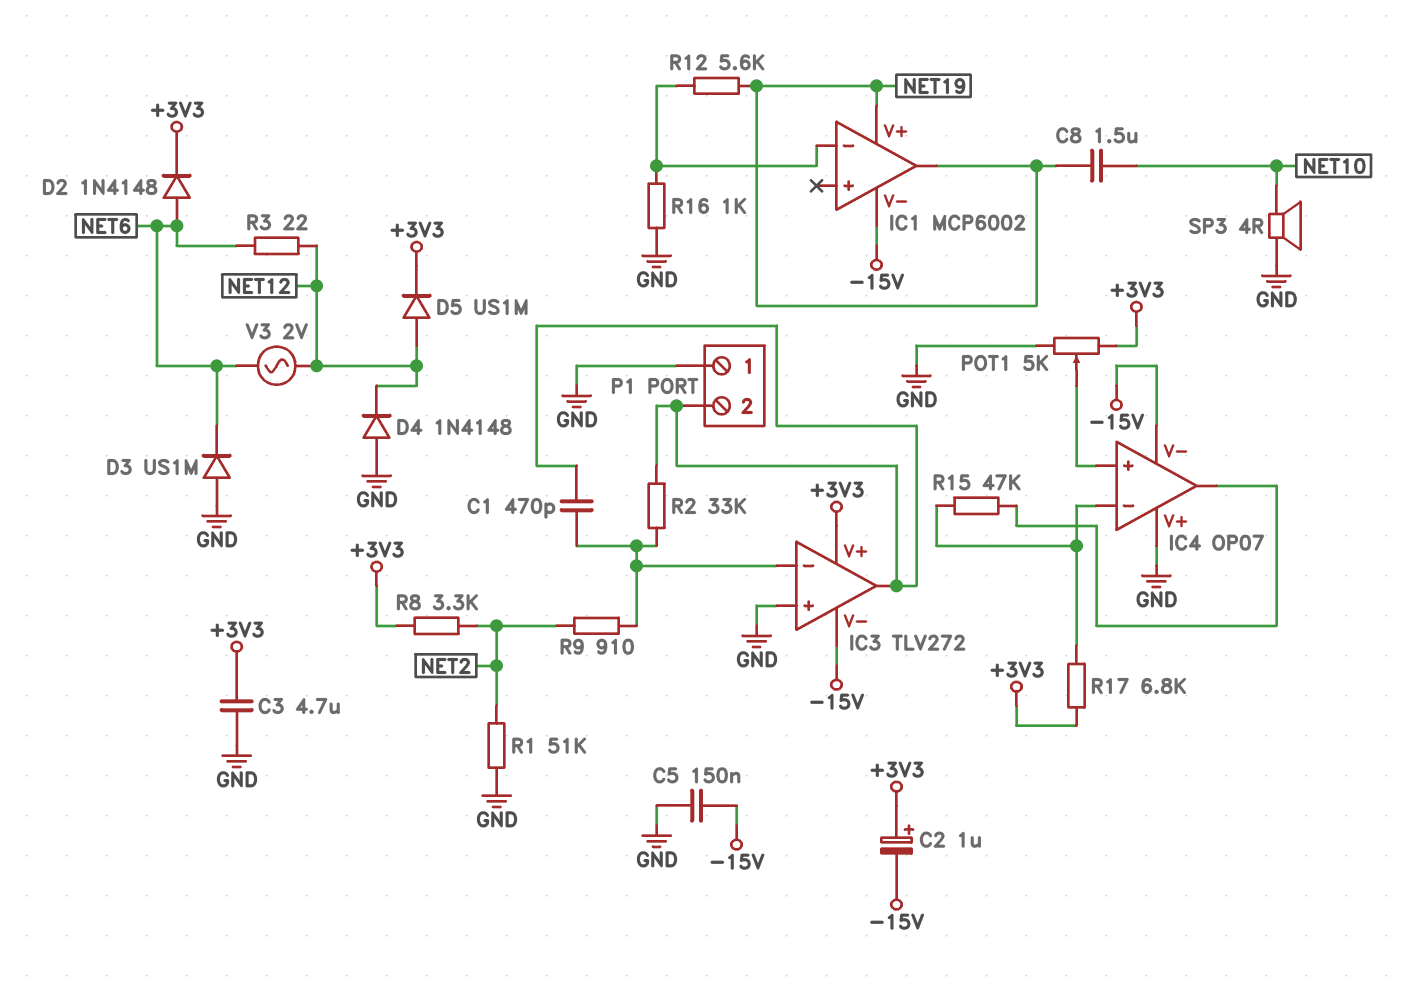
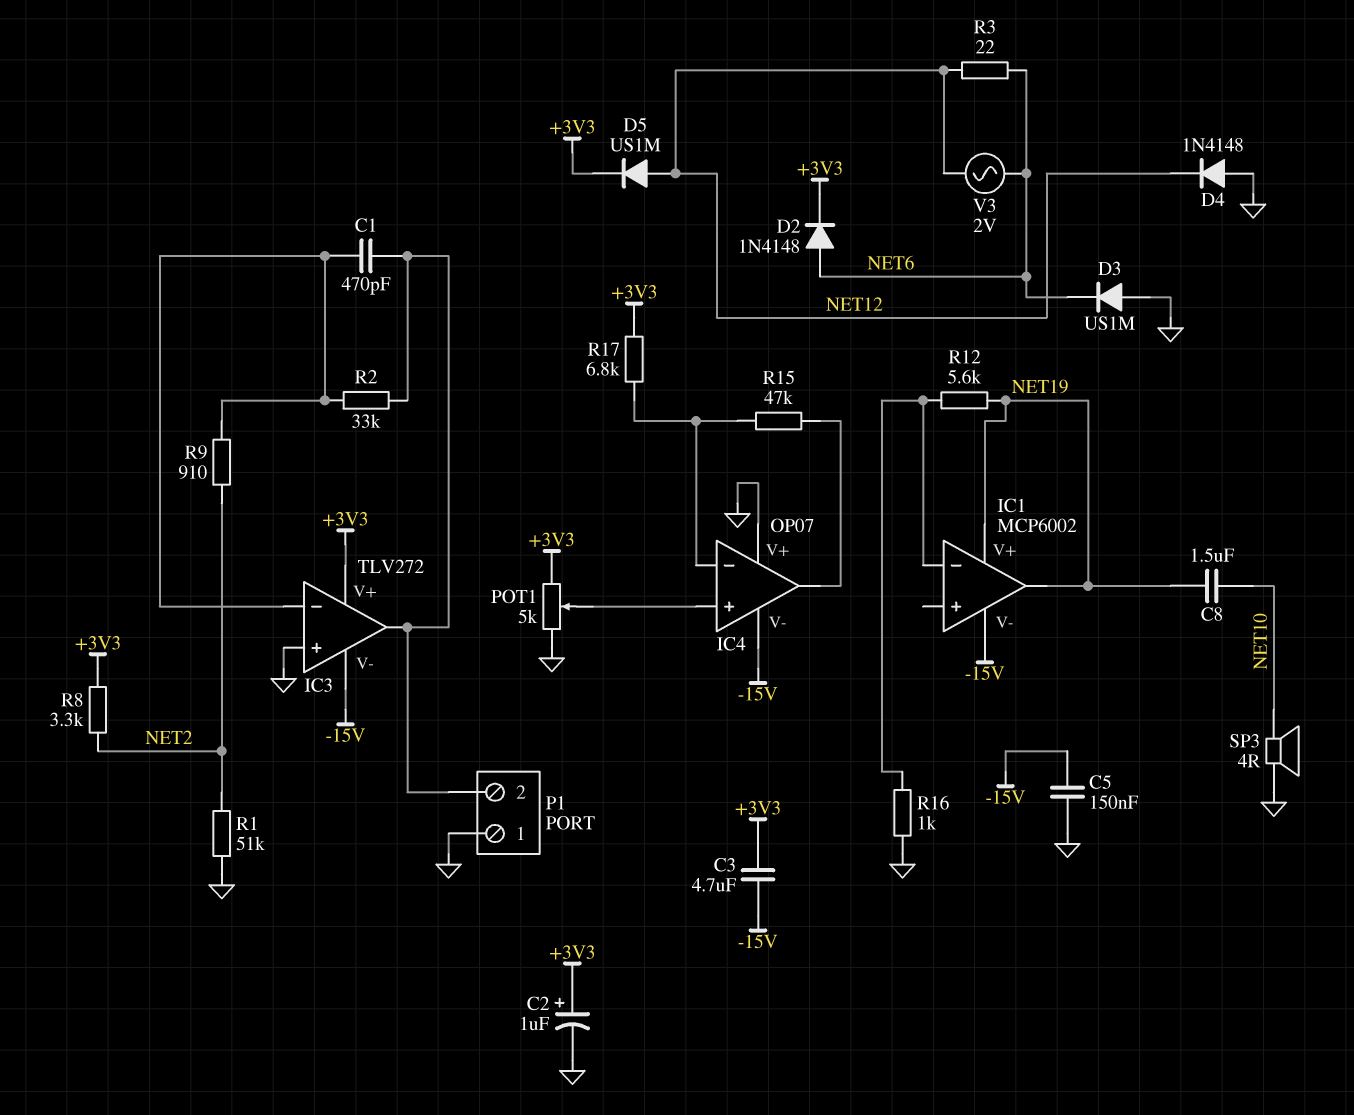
C2: 1uF (plus +3V3, minus -15V) -> 1uF (plus +3V3, minus GND)
C3: 4.7uF (+3V3, GND) -> 4.7uF (+3V3, -15V)

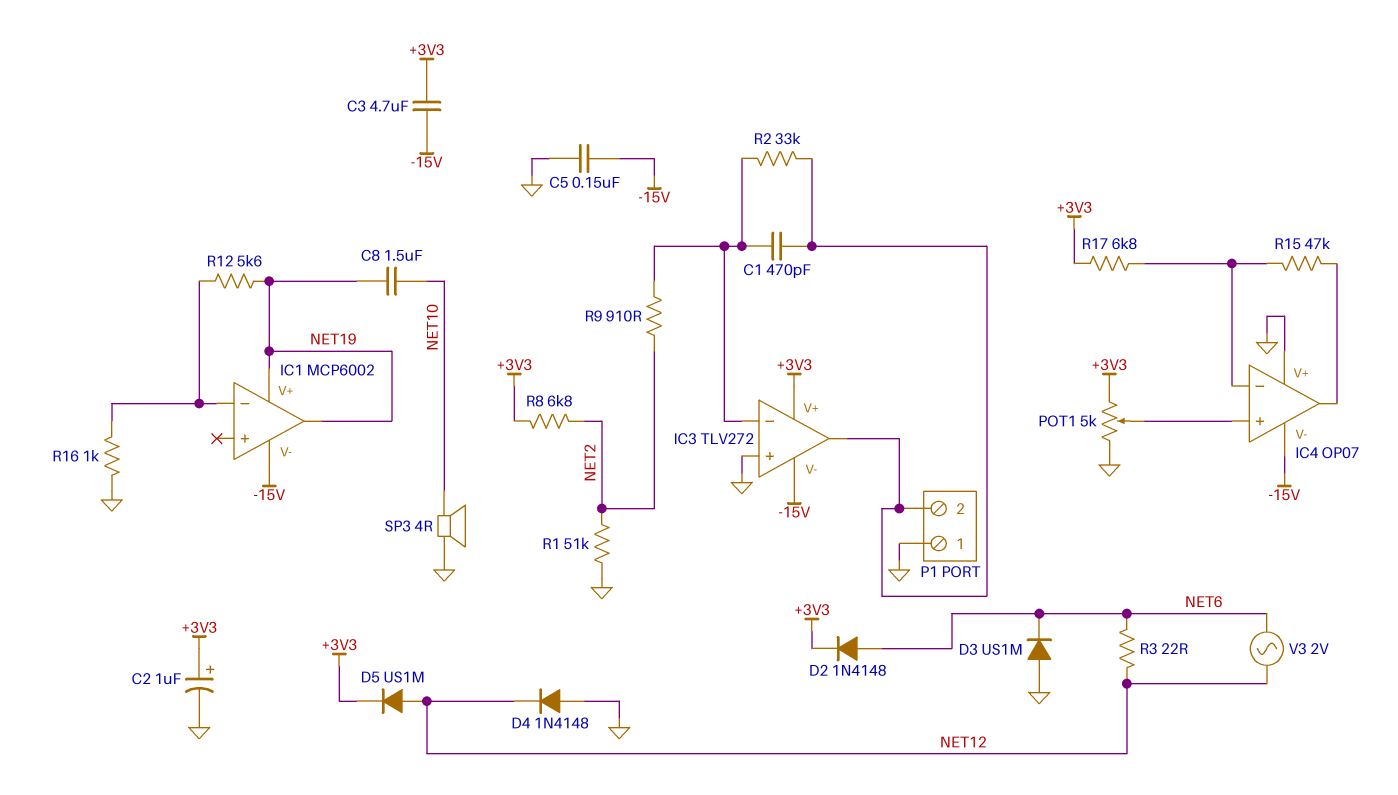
R8: 3.3k (+3V3, NET2) -> 6.8k (+3V3, NET2)

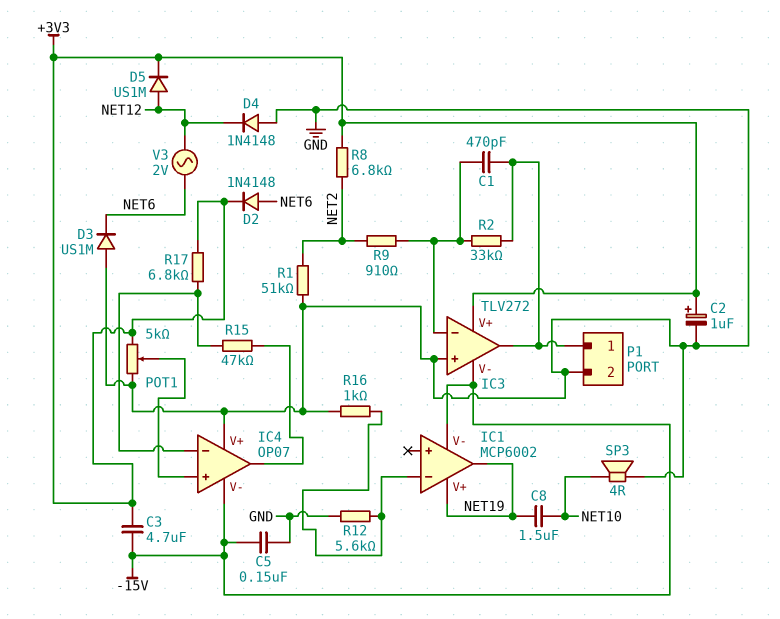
P1 pin 1: GND -> IC3/out
P1 pin 2: IC3/out -> GND
R3: 22 (NET6, NET12) -> none
R12: 5.6k (IC1/in-, NET19) -> 5.6k (GND, IC1/in-)

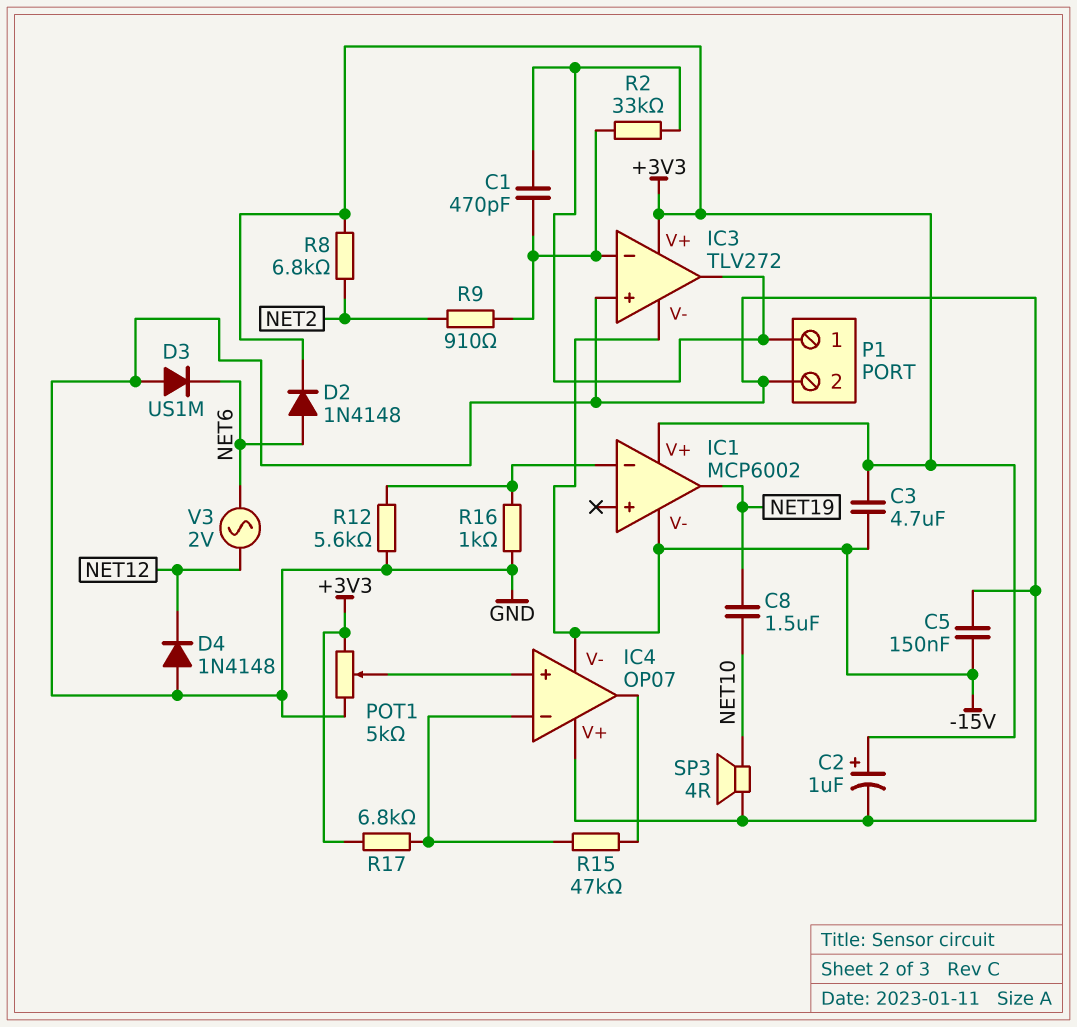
D5: diode US1M (A NET12, K +3V3) -> none
IC1 pin V+: NET19 -> +3V3
R1: 51k (GND, NET2) -> none

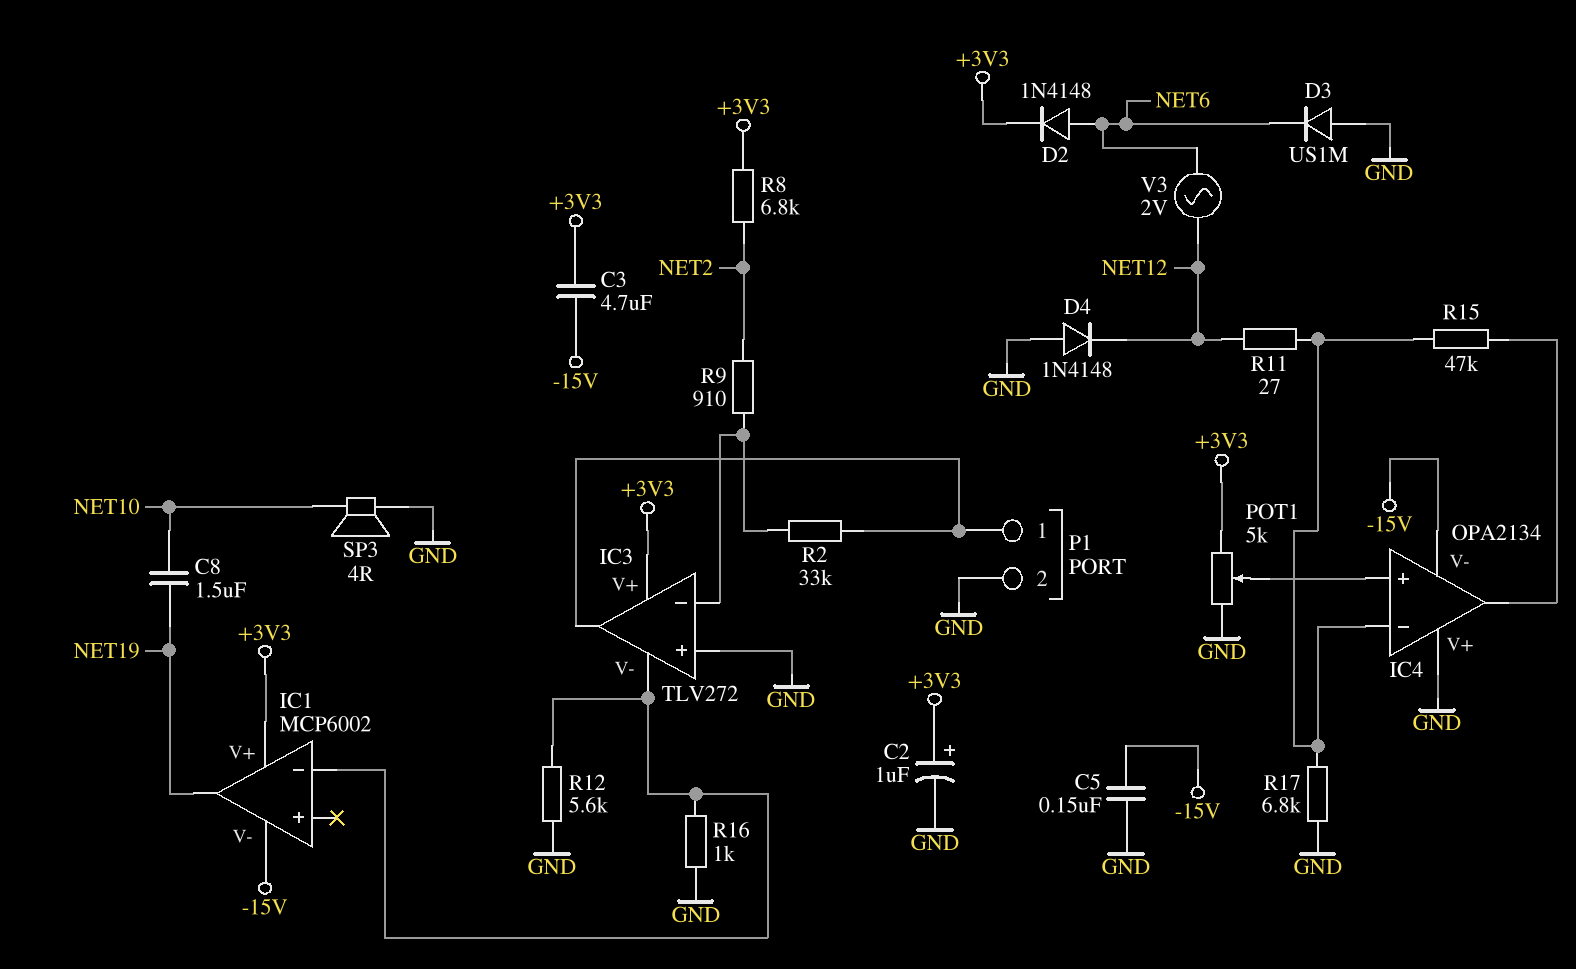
C1: 470pF (IC3/in-, IC3/out) -> none
IC3 pin V-: -15V -> IC1/in-
IC4: OP07 -> OPA2134
R11: none -> 27 (IC4/in-, NET12)
R17: 6.8k (+3V3, IC4/in-) -> 6.8k (GND, IC4/in-)

